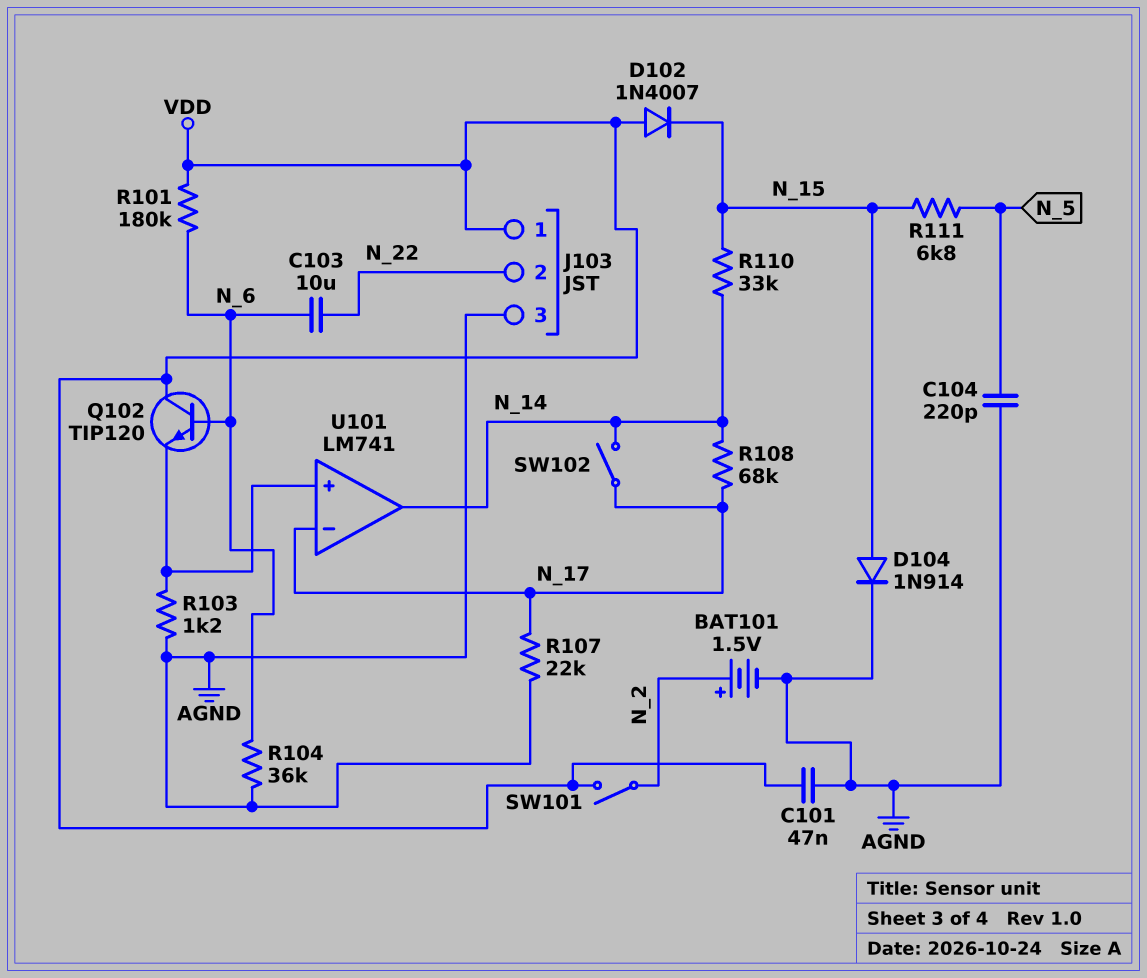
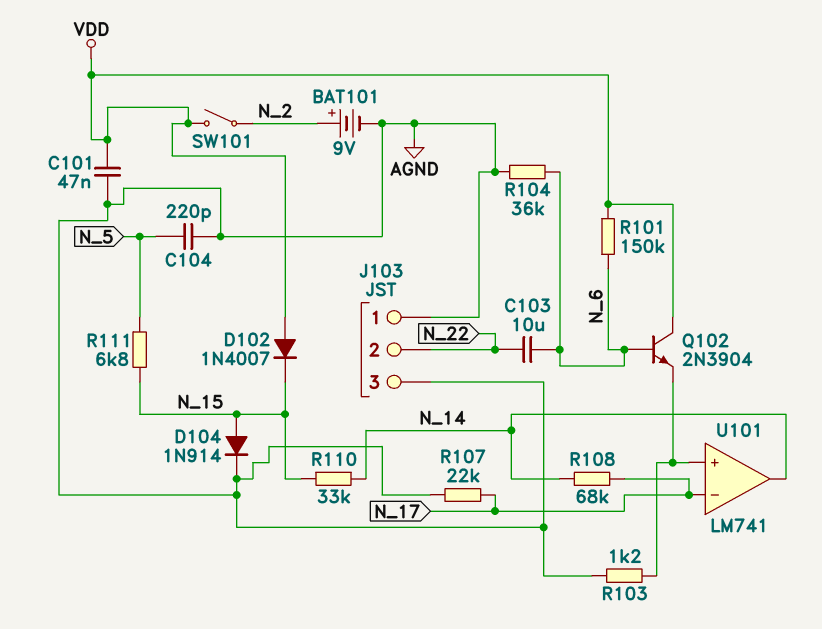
BAT101: 1.5V (plus N_2, minus AGND) -> 9V (plus N_2, minus AGND)
J103 pin 1: VDD -> AGND
Q102: NPN TIP120 (B N_6, C VDD, E U101/in+) -> NPN 2N3904 (B N_6, C VDD, E U101/in+)
R101: 180k (N_6, VDD) -> 150k (N_6, VDD)
SW102: switch (N_14, N_17) -> none

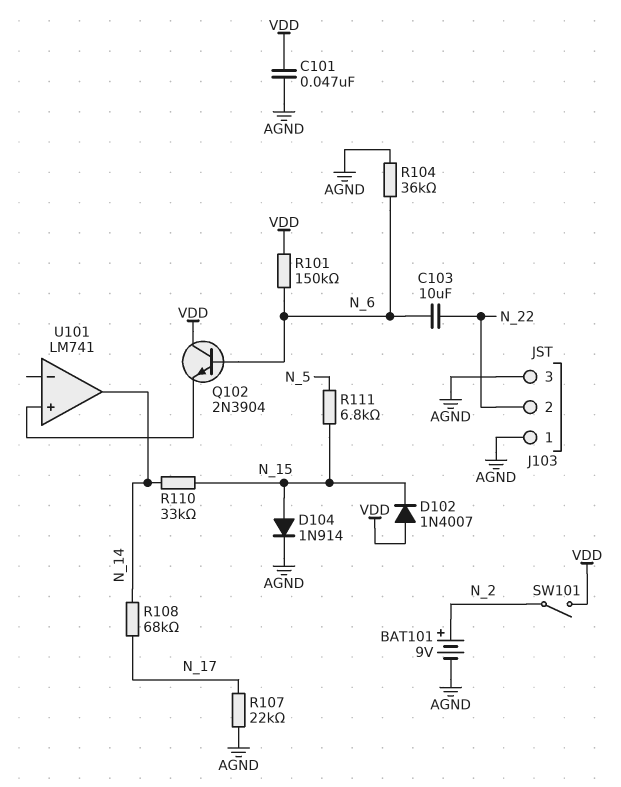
C104: 220pF (AGND, N_5) -> none
R103: 1.2k (AGND, U101/in+) -> none
U101 pin in-: N_17 -> none

